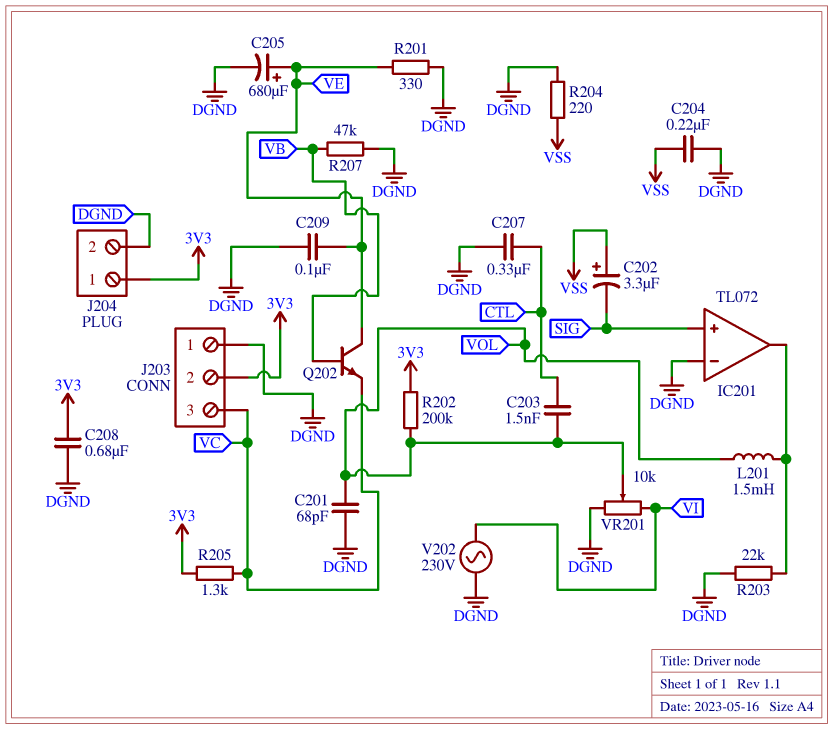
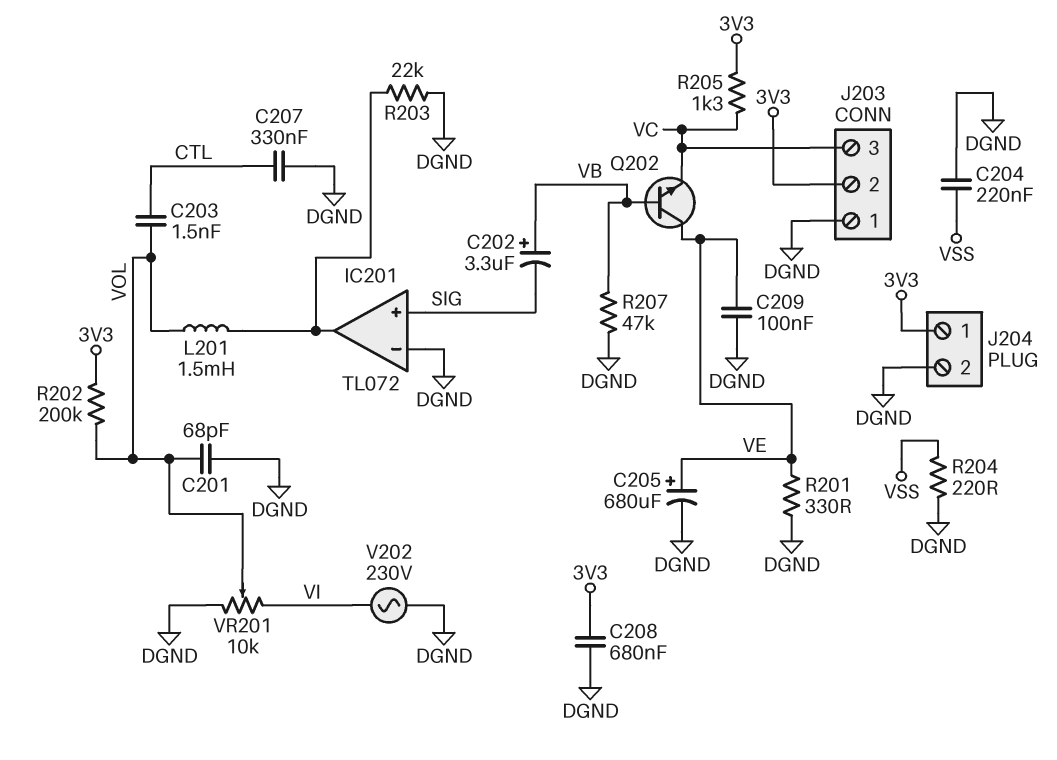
C202: 3.3uF (plus VSS, minus SIG) -> 3.3uF (plus VB, minus SIG)

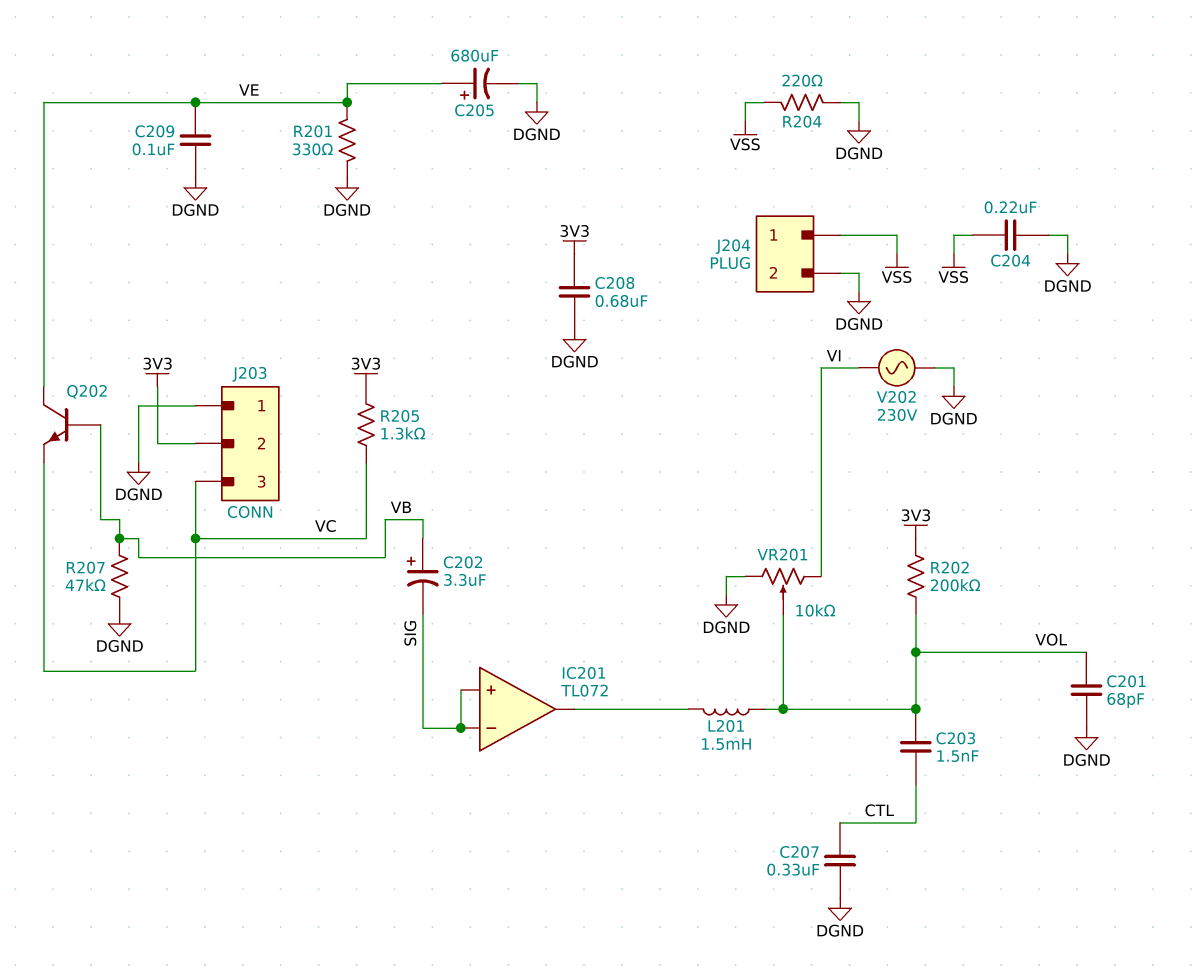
IC201 pin in-: DGND -> SIG
J204 pin 1: 3V3 -> VSS
R203: 22k (DGND, IC201/out) -> none

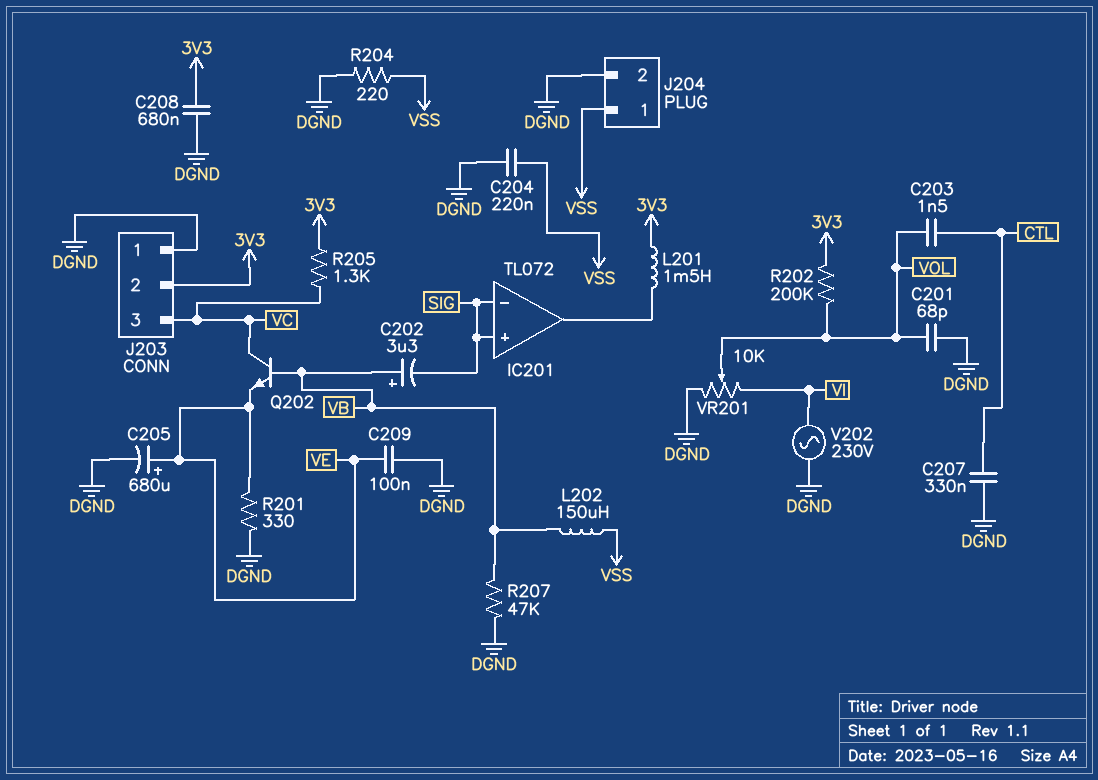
L201: 1.5mH (IC201/out, VOL) -> 1.5mH (3V3, IC201/out)
L202: none -> 150uH (VB, VSS)
Q202: NPN (B VB, C VE, E VC) -> NPN (B VB, C VC, E VE)

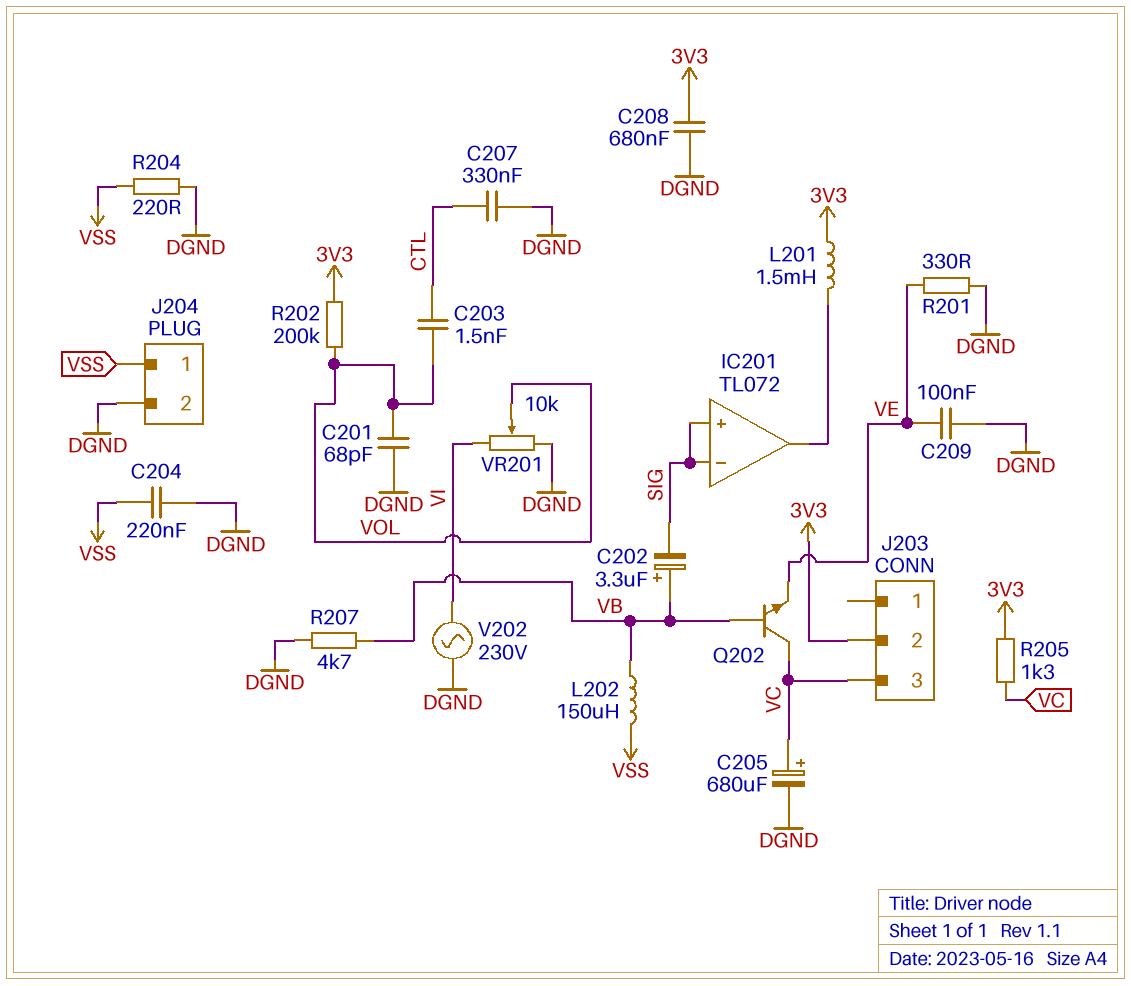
C205: 680uF (plus VE, minus DGND) -> 680uF (plus VC, minus DGND)
J203 pin 1: DGND -> none
R207: 47k (DGND, VB) -> 4.7k (DGND, VB)

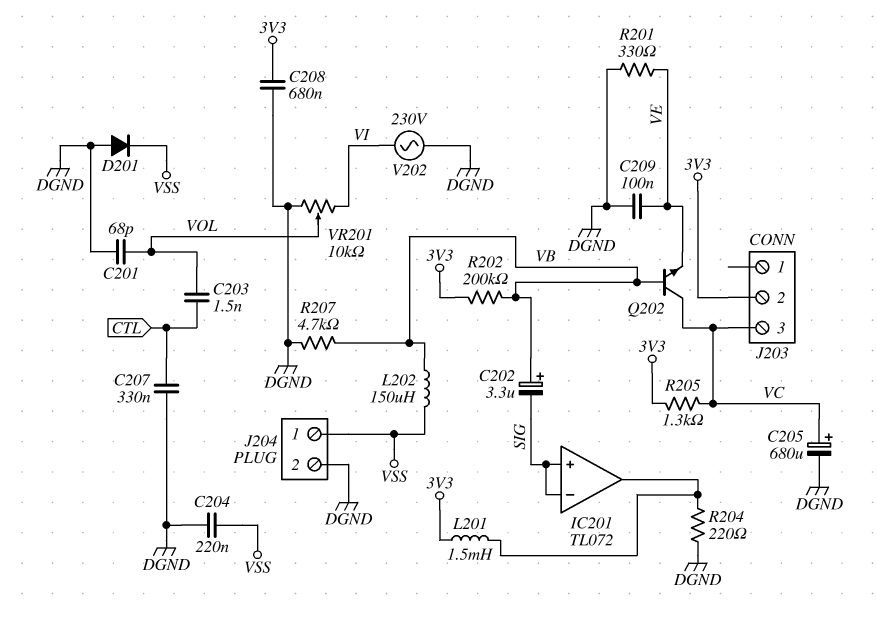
D201: none -> diode (A DGND, K VSS)
R202: 200k (3V3, VOL) -> 200k (3V3, VB)
R204: 220 (DGND, VSS) -> 220 (DGND, IC201/out)

